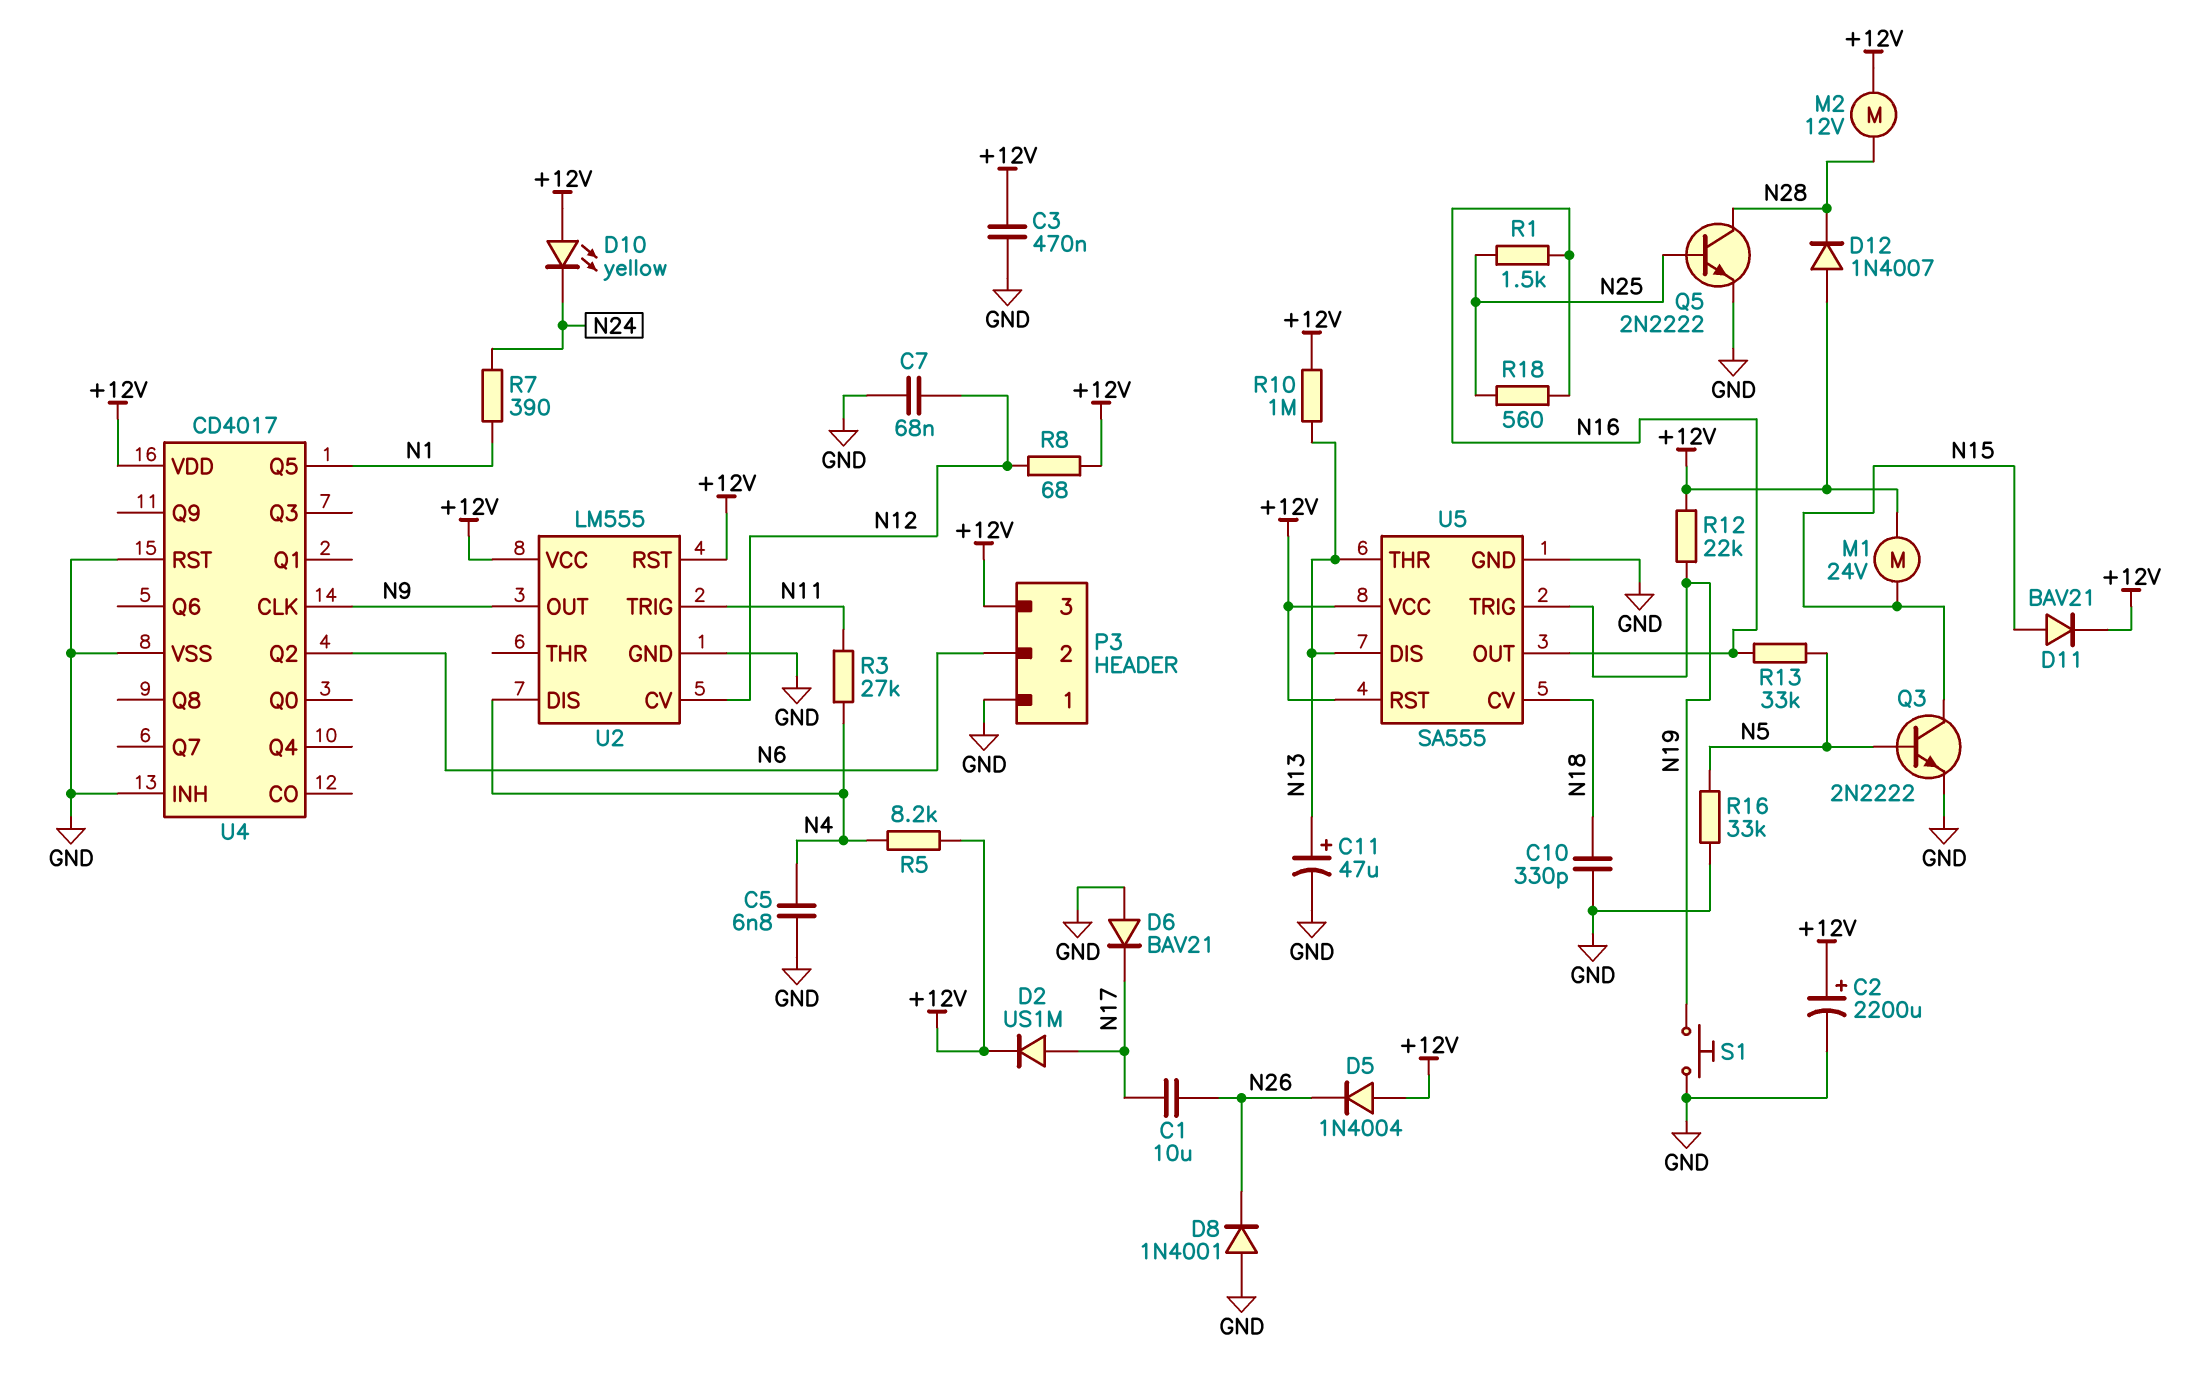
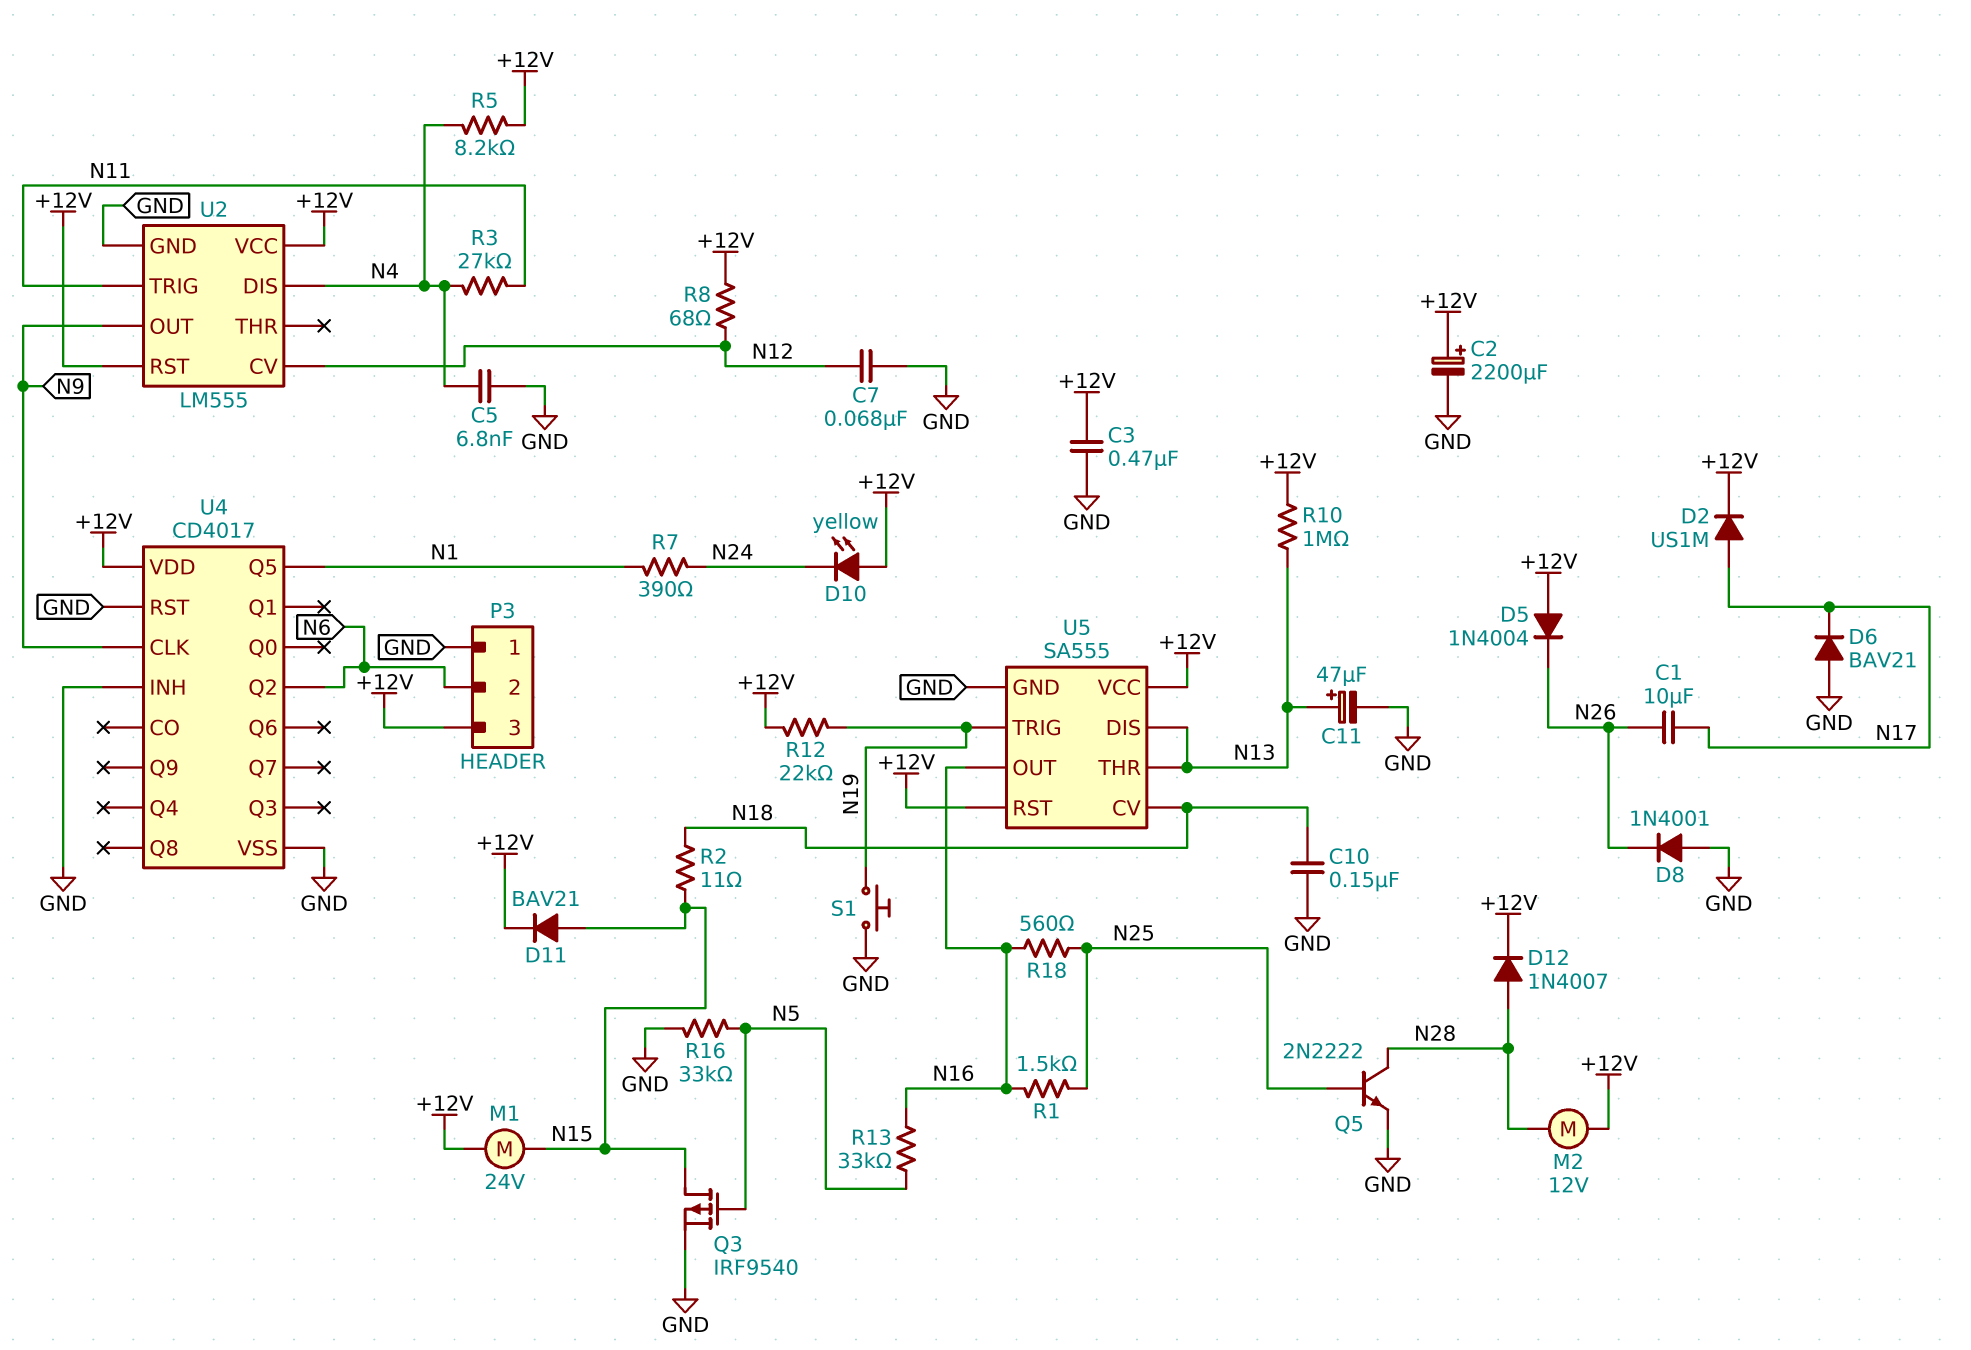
C10: 330pF (GND, N18) -> 150nF (GND, N18)
D12: diode 1N4007 (A +12V, K N28) -> diode 1N4007 (A N28, K +12V)
Q3: NPN 2N2222 (B N5, C N15, E GND) -> PMOS IRF9540 (G N5, D N15, S GND)
R2: none -> 11 (N15, N18)

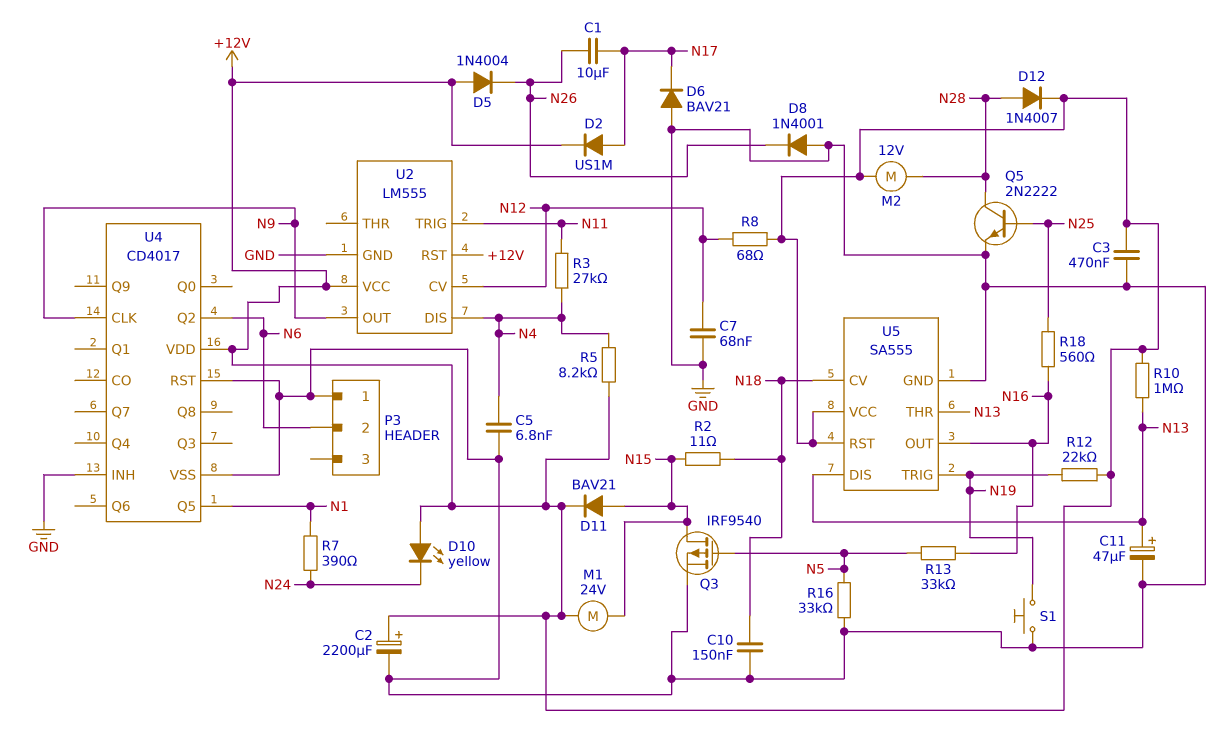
P3 pin 3: +12V -> none
R1: 1.5k (N16, N25) -> none

